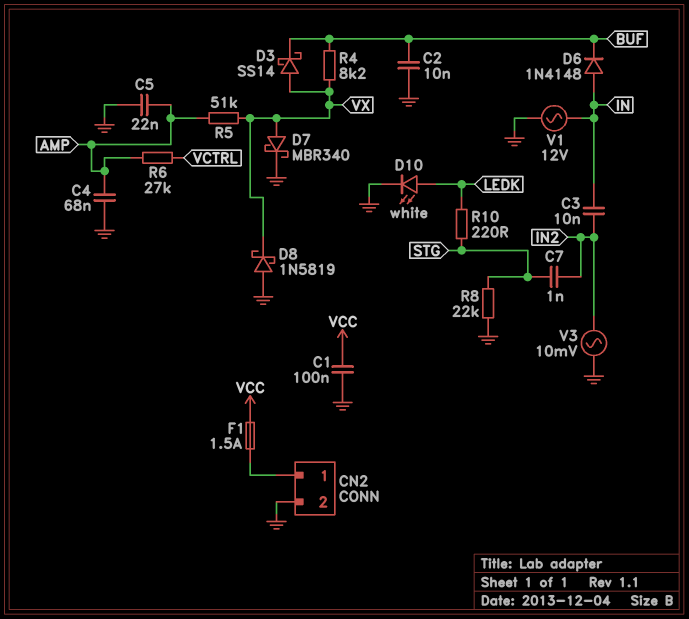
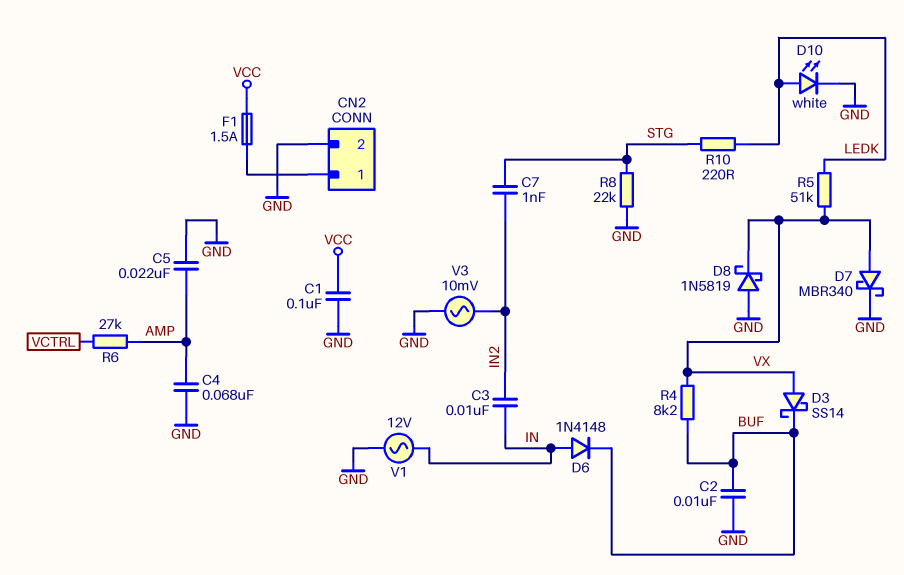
R5: 51k (AMP, VX) -> 51k (LEDK, VX)

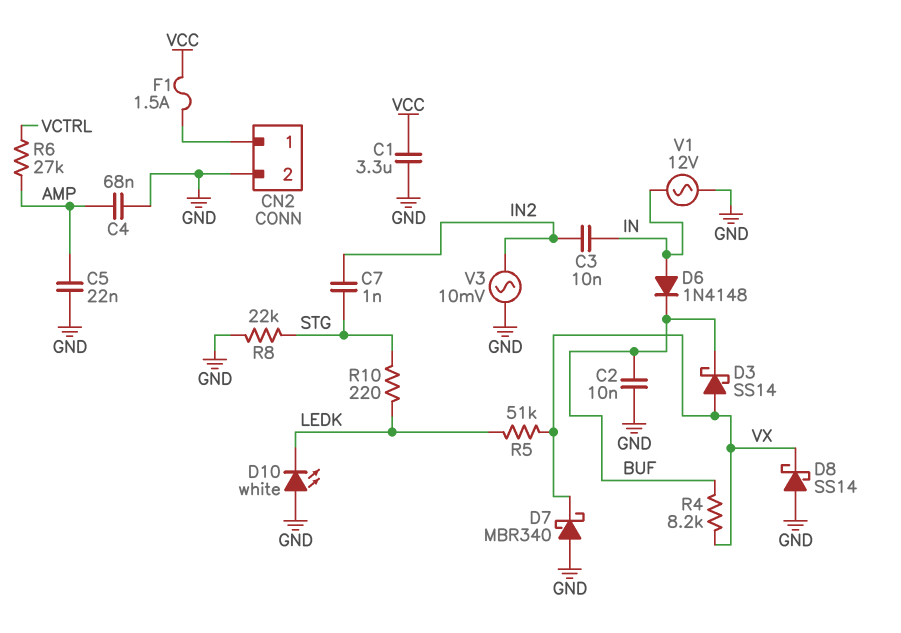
C1: 100nF (GND, VCC) -> 3.3uF (GND, VCC)
D7: schottky MBR340 (A VX, K GND) -> schottky MBR340 (A GND, K VX)
D8: schottky 1N5819 (A GND, K VX) -> schottky SS14 (A GND, K VX)
D10: LED white (A LEDK, K GND) -> LED white (A GND, K LEDK)

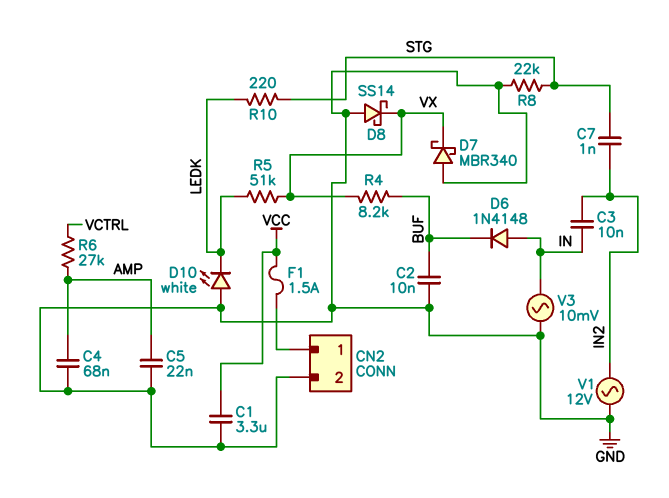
D3: schottky SS14 (A VX, K BUF) -> none
V1: AC 12V (GND, IN) -> AC 12V (GND, IN2)
V3: AC 10mV (GND, IN2) -> AC 10mV (GND, IN)

